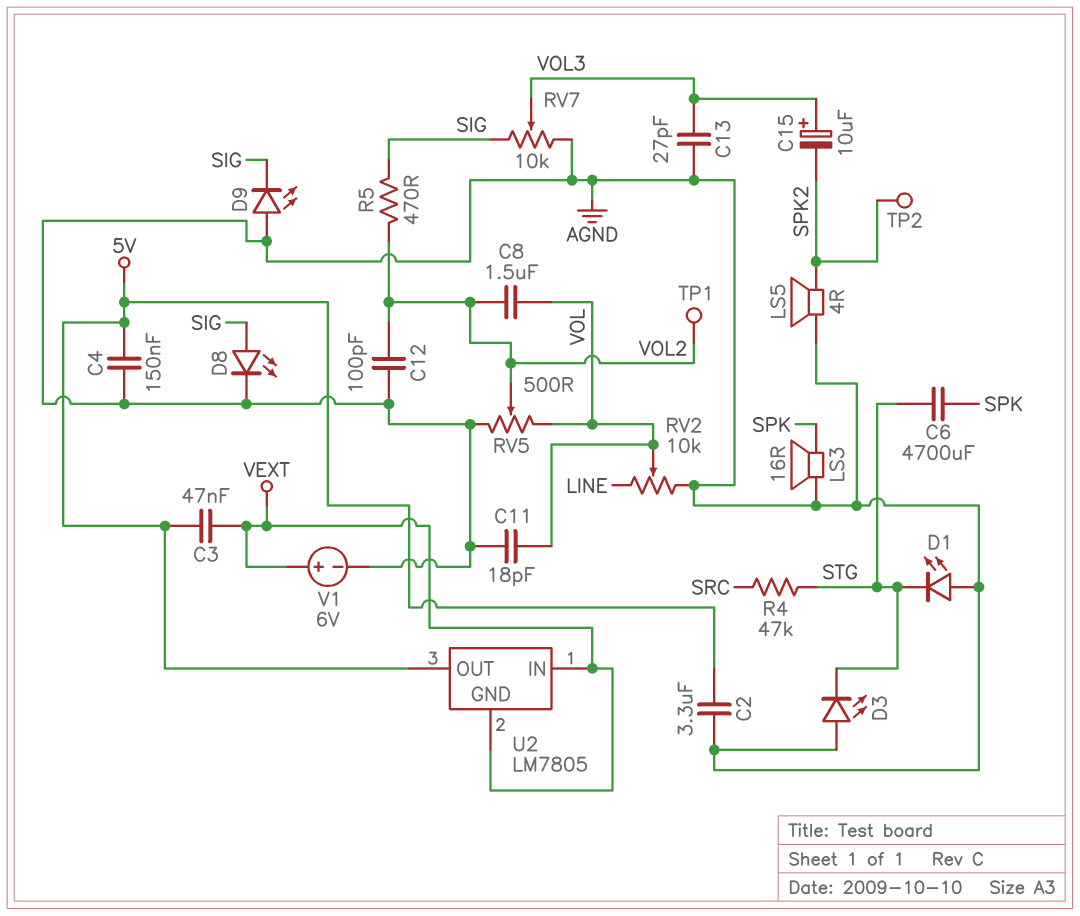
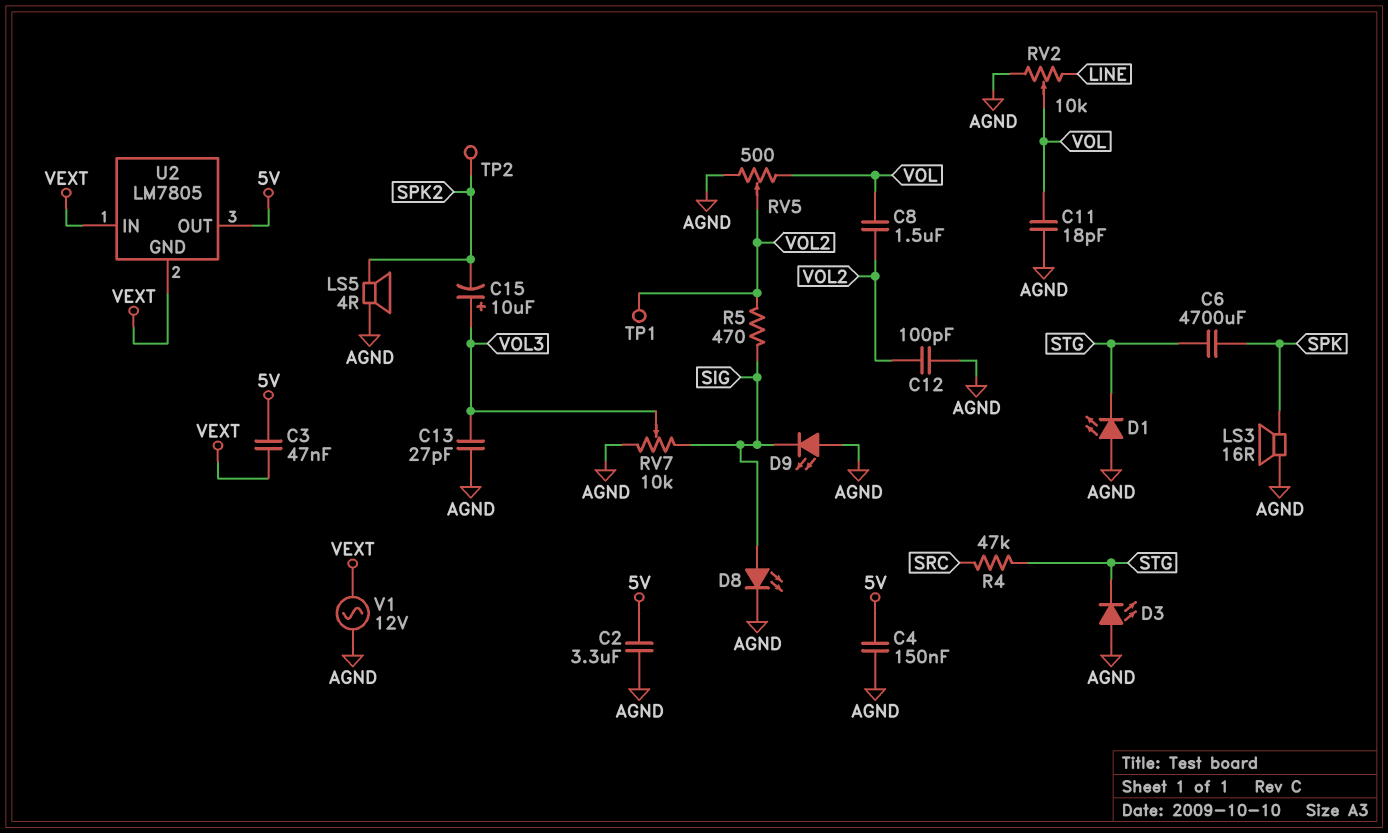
V1: 6V (plus VEXT, minus AGND) -> AC 12V (AGND, VEXT)

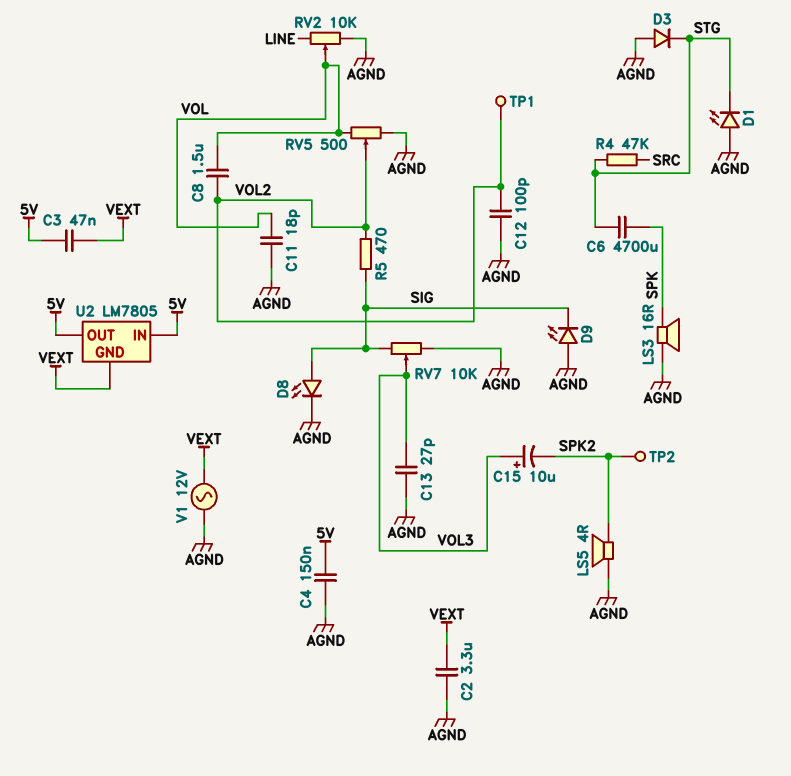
C2: 3.3uF (5V, AGND) -> 3.3uF (AGND, VEXT)
D3: LED (A AGND, K STG) -> diode (A AGND, K STG)
U2 pin IN: VEXT -> 5V

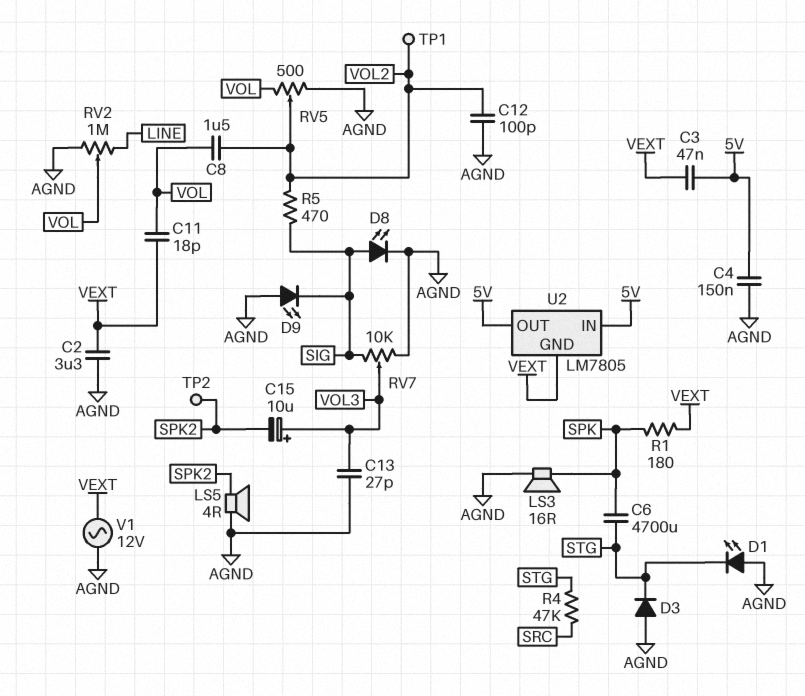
C11: 18pF (AGND, VOL) -> 18pF (VEXT, VOL)
R1: none -> 180 (SPK, VEXT)
RV2: 10k (AGND, LINE, wiper VOL) -> 1M (AGND, LINE, wiper VOL)

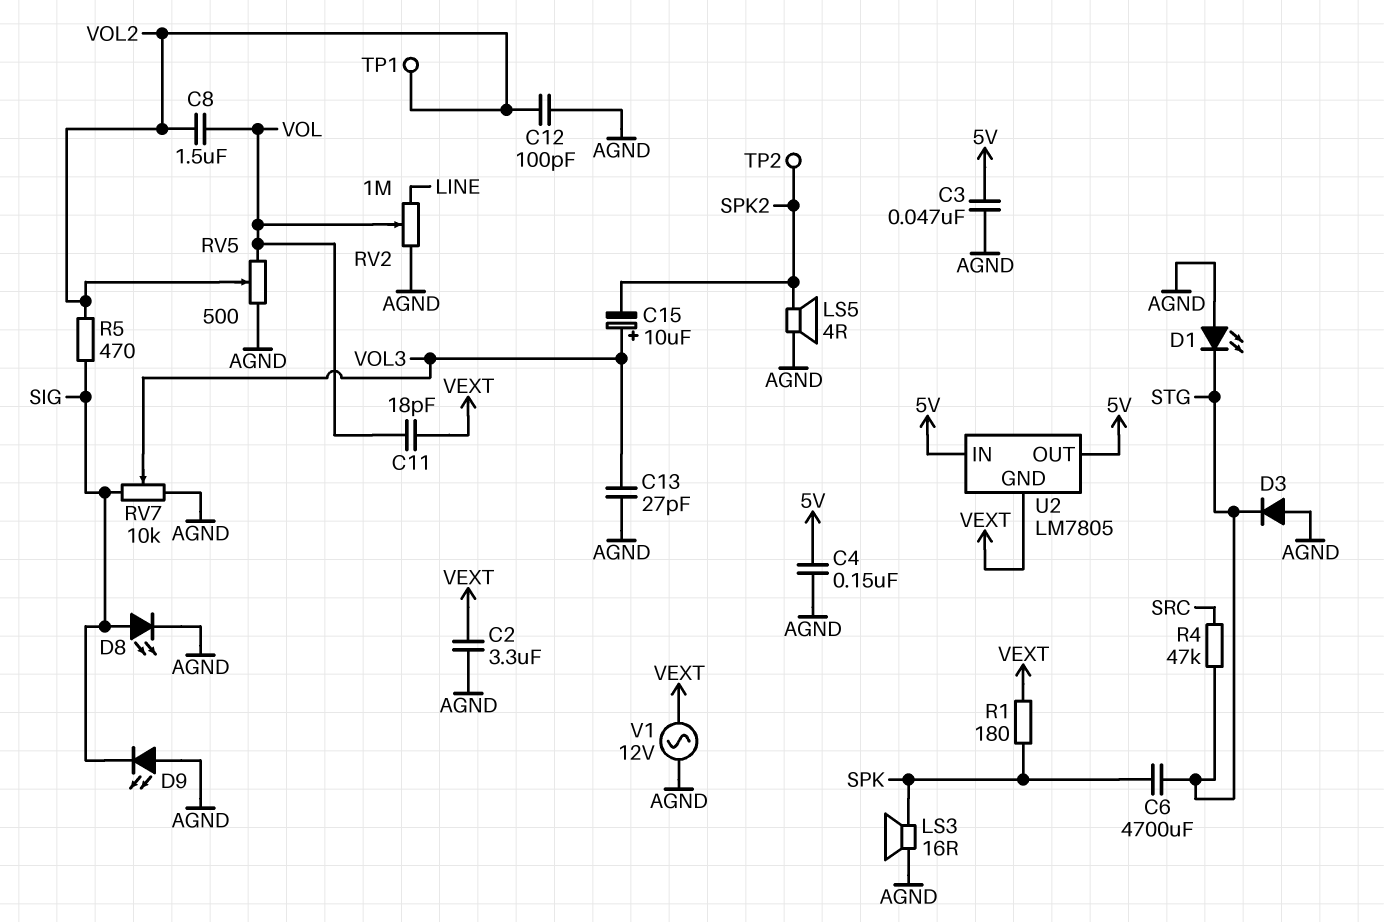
C3: 47nF (5V, VEXT) -> 47nF (5V, AGND)

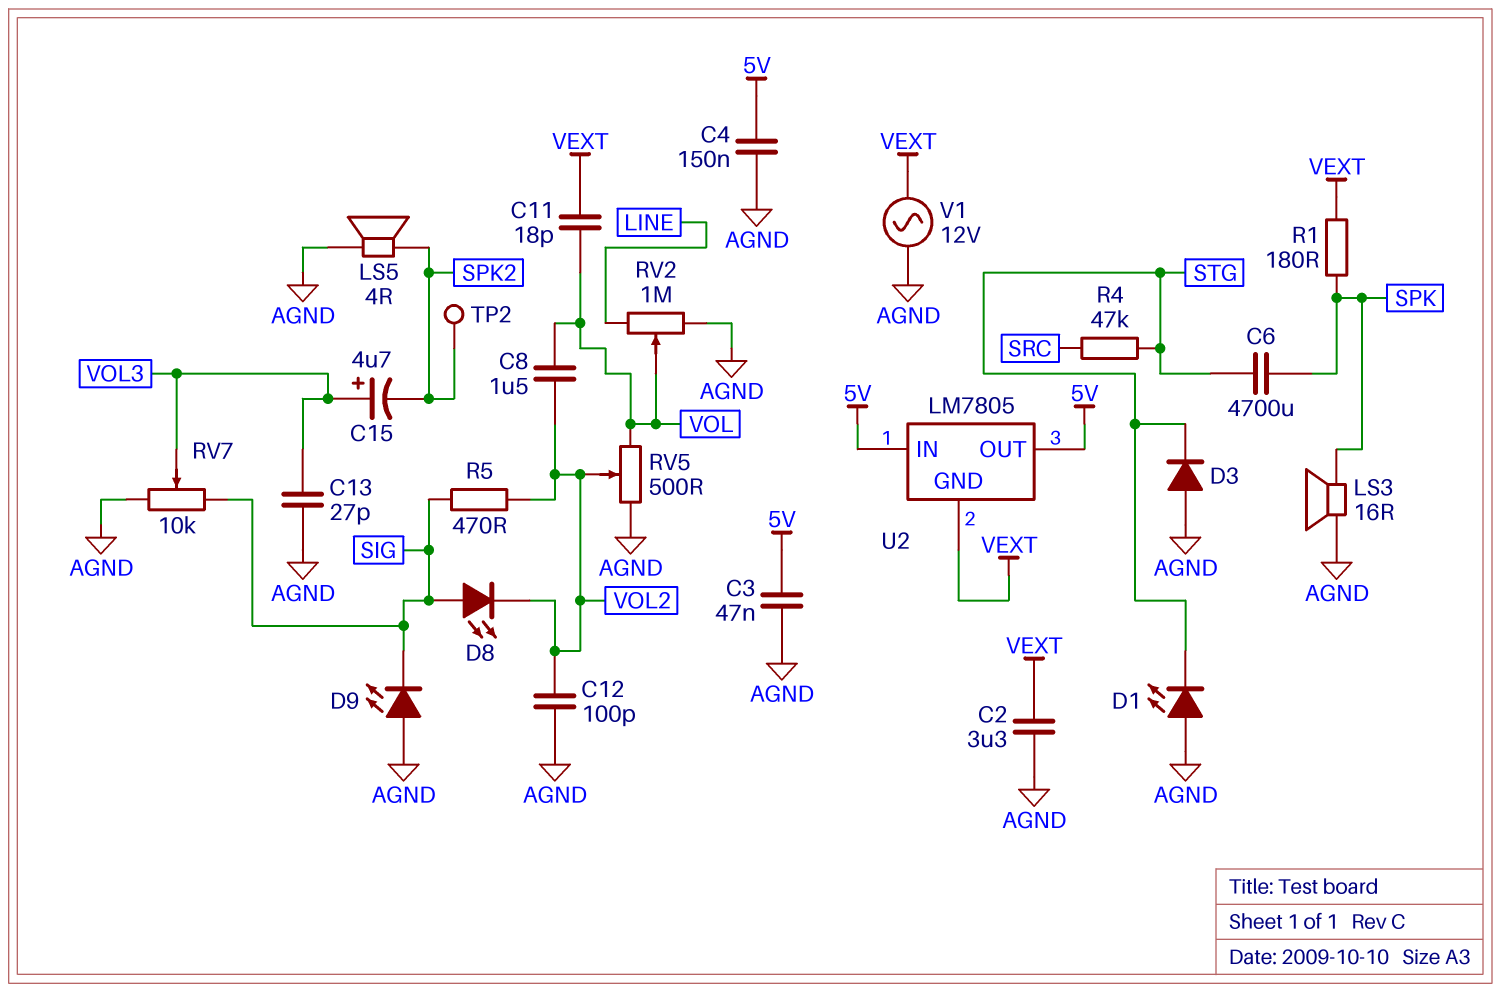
C15: 10uF (plus VOL3, minus SPK2) -> 4.7uF (plus VOL3, minus SPK2)
D8: LED (A SIG, K AGND) -> LED (A SIG, K VOL2)
TP1: test point (VOL2) -> none

